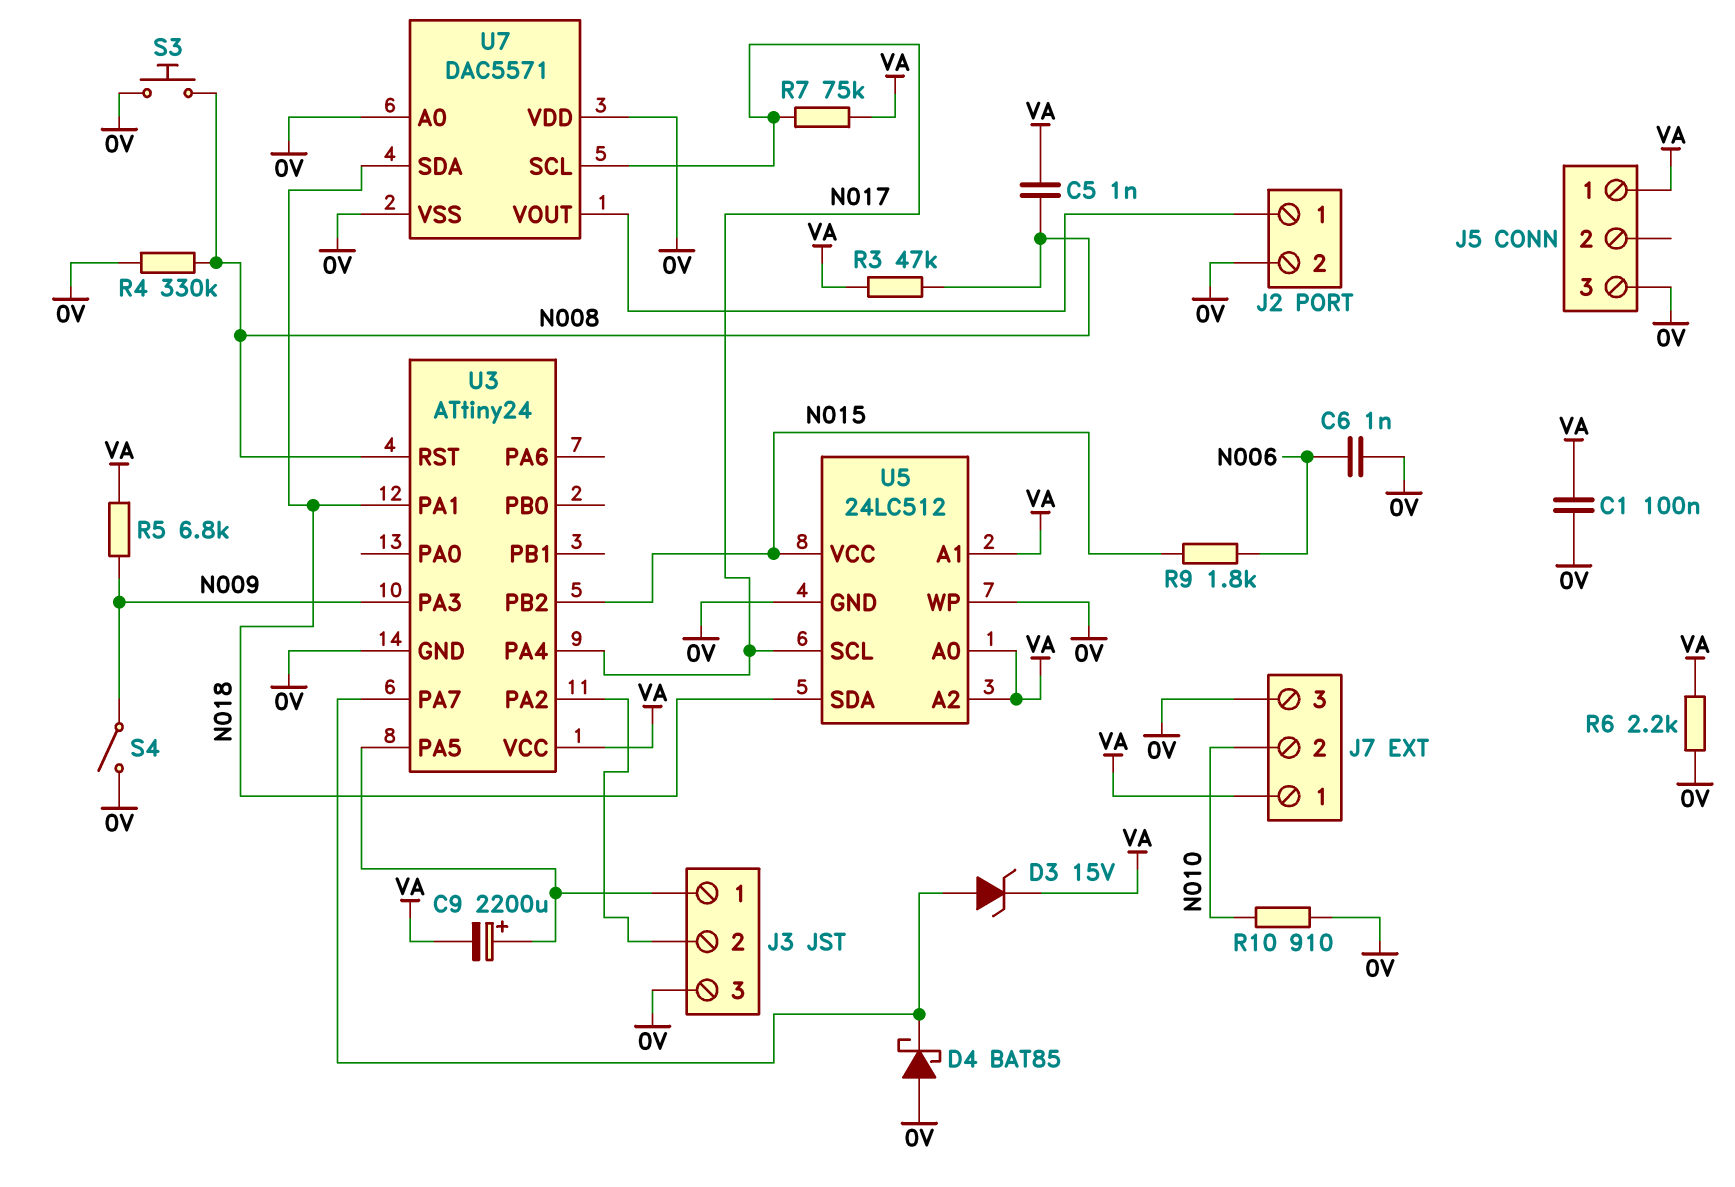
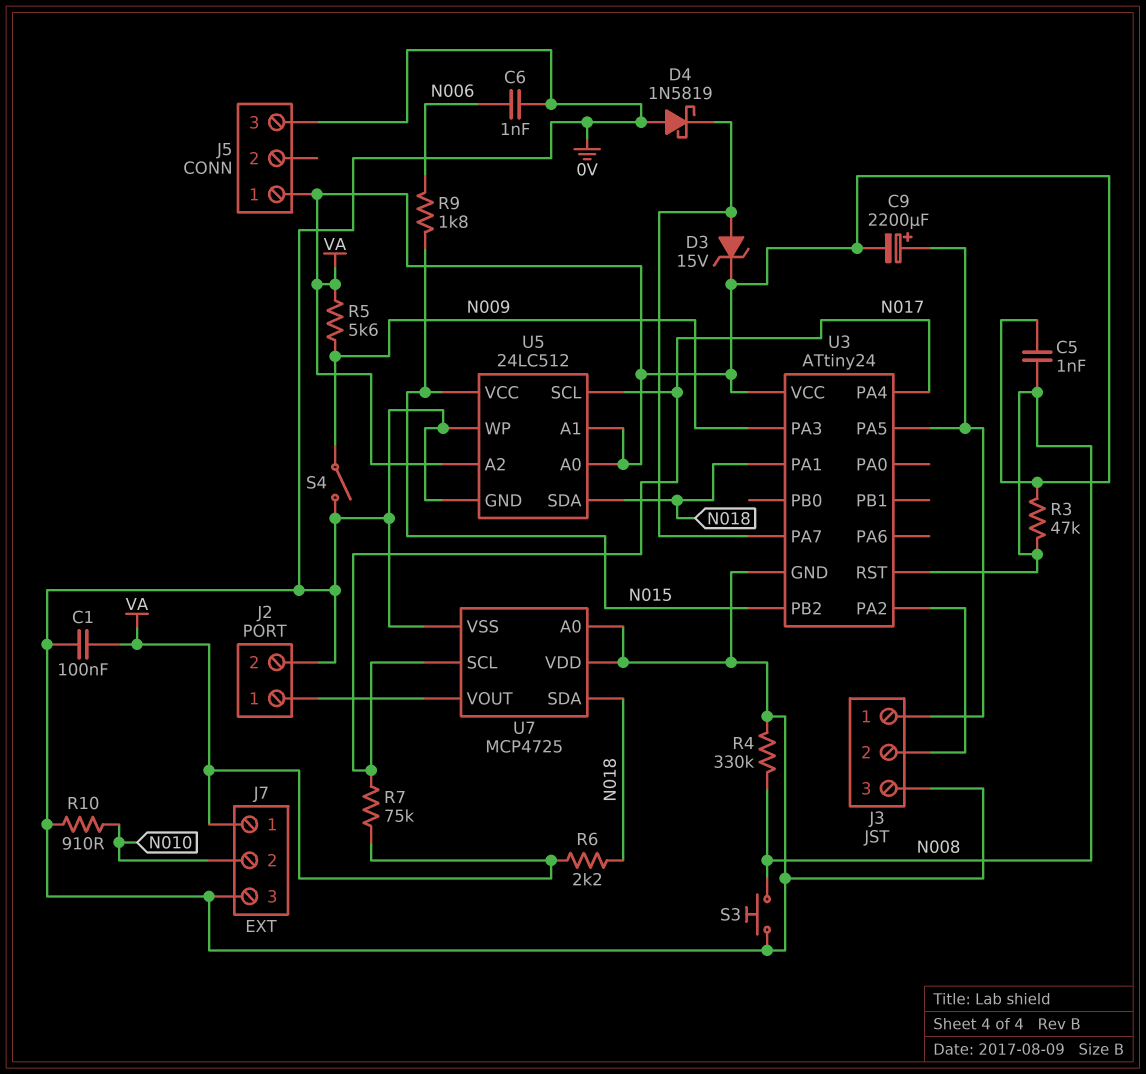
D4: schottky BAT85 (A 0V, K U3/PA7) -> schottky 1N5819 (A 0V, K U3/PA7)
R5: 6.8k (N009, VA) -> 5.6k (N009, VA)
R6: 2.2k (0V, VA) -> 2.2k (N018, VA)
U7: DAC5571 -> MCP4725

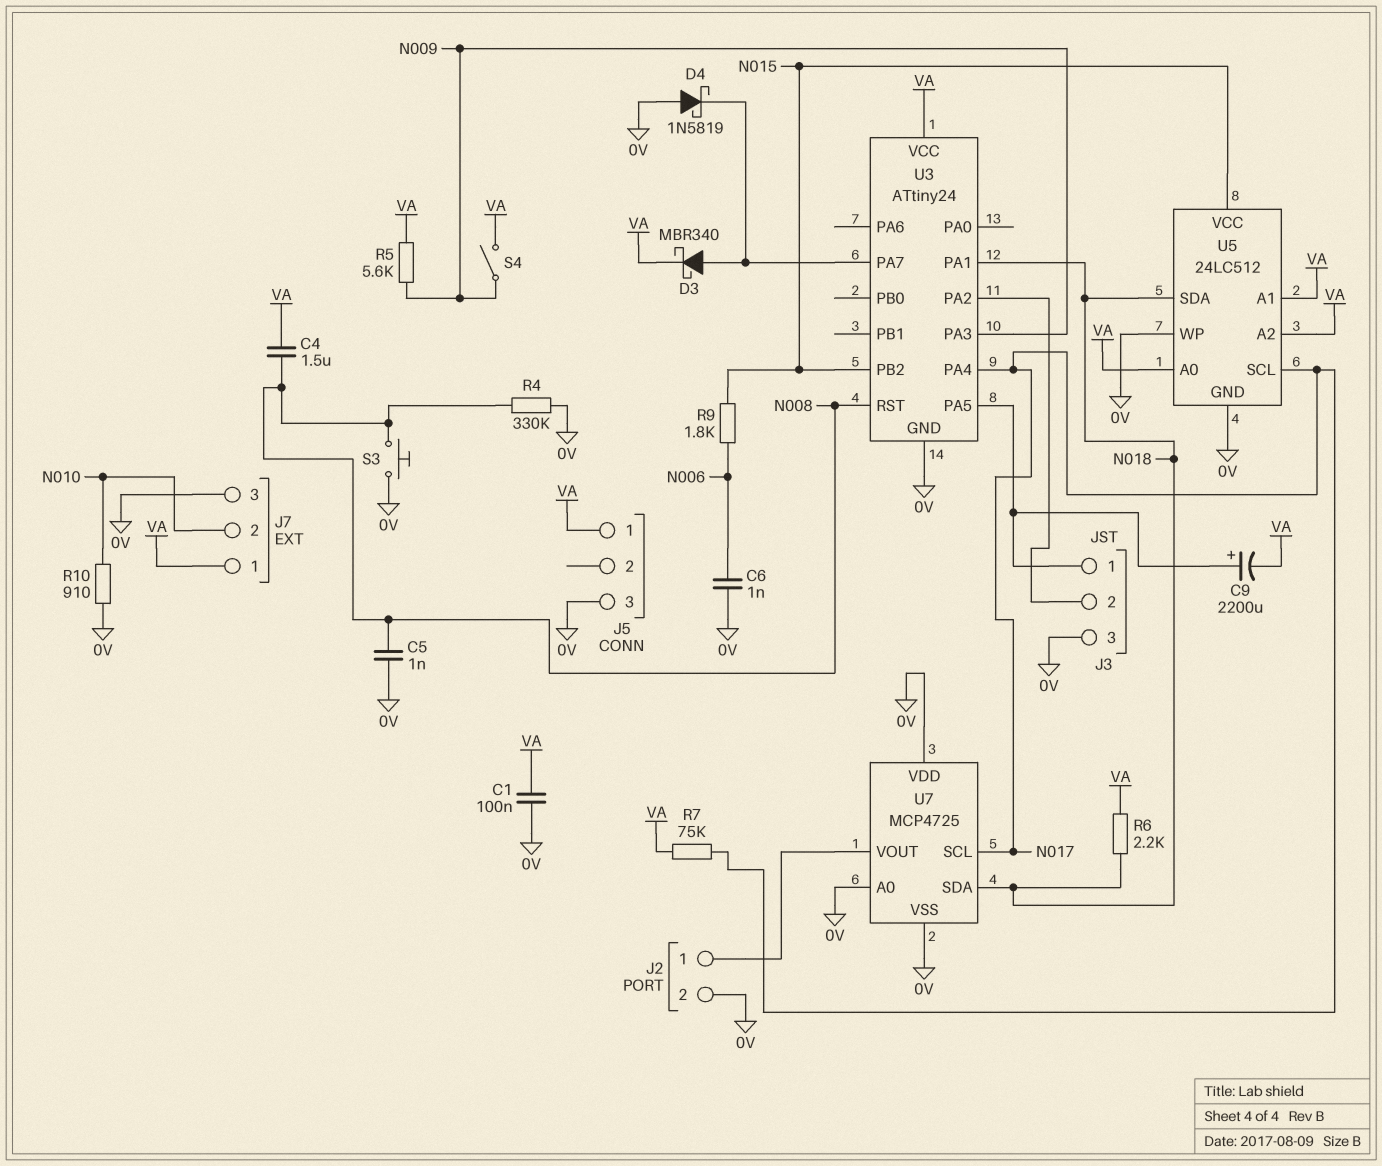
C4: none -> 1.5uF (N008, VA)
C5: 1nF (N008, VA) -> 1nF (0V, N008)
D3: zener 15V (A U3/PA7, K VA) -> schottky MBR340 (A U3/PA7, K VA)
R3: 47k (N008, VA) -> none
S4: switch (0V, N009) -> switch (N009, VA)

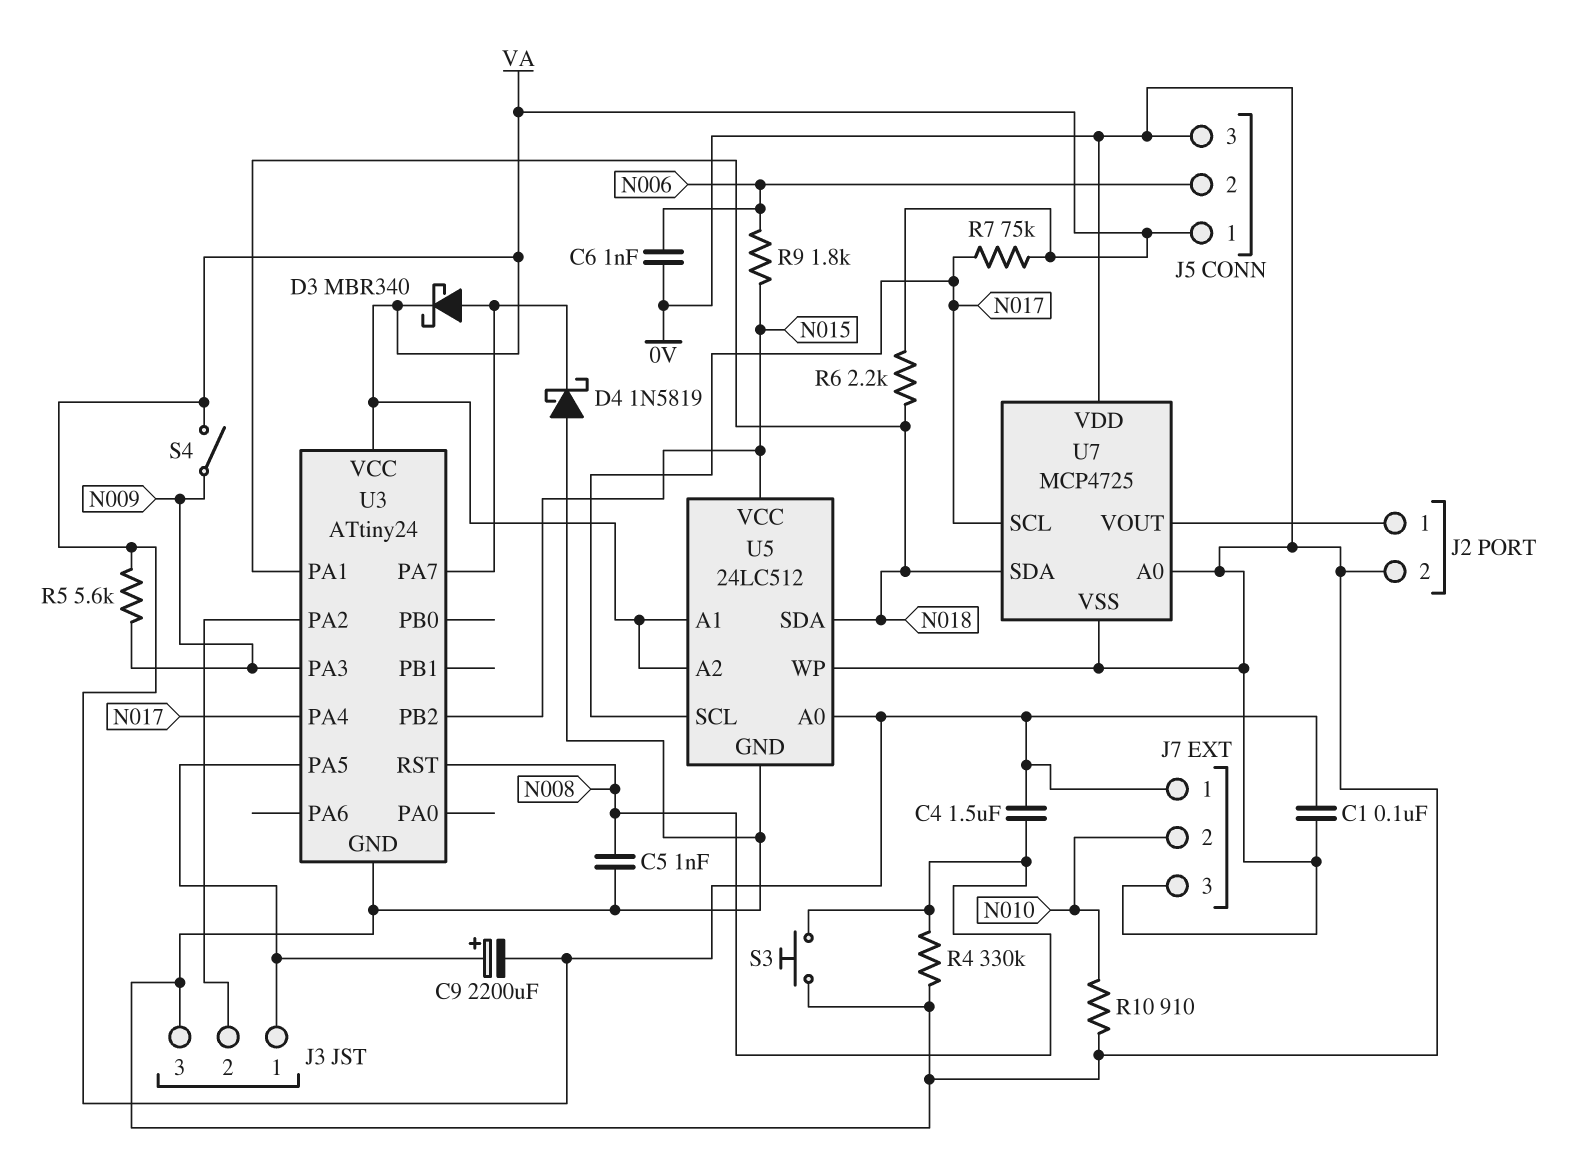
J5 pin 2: none -> N006

